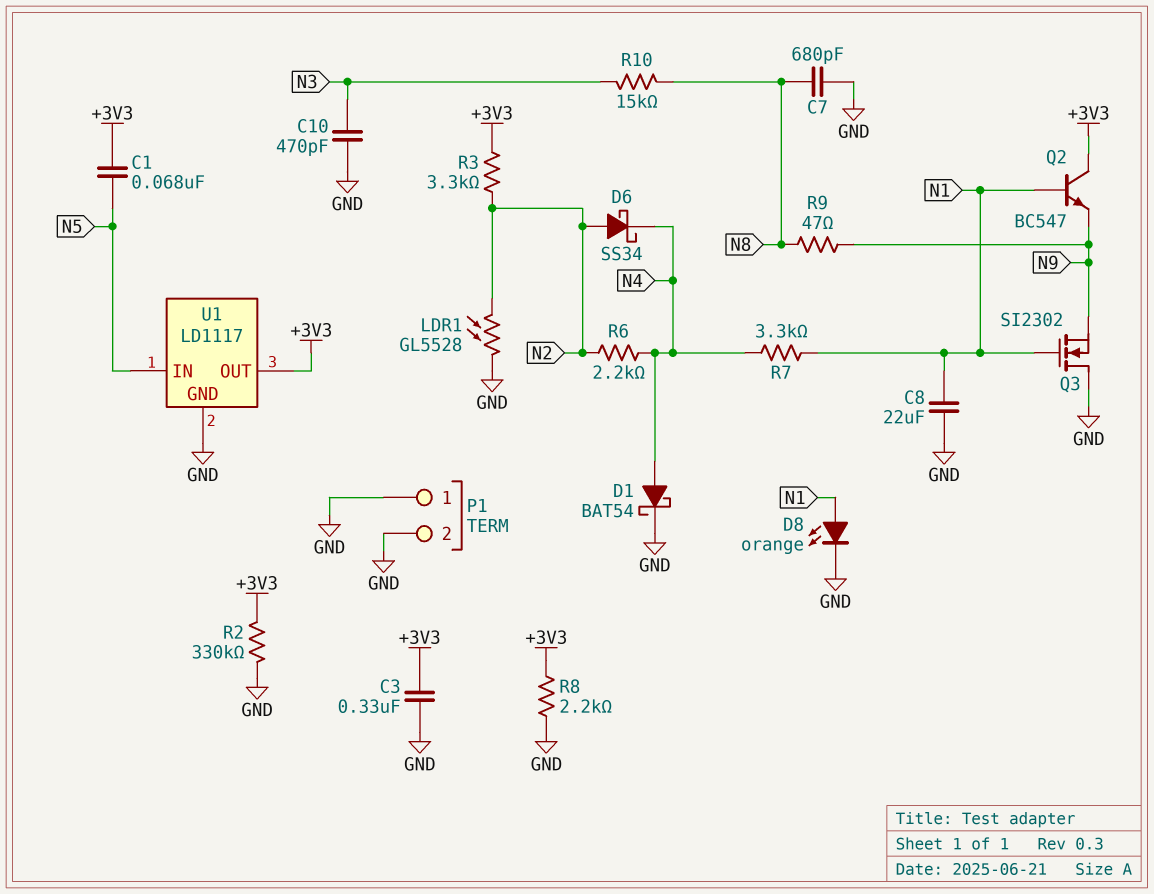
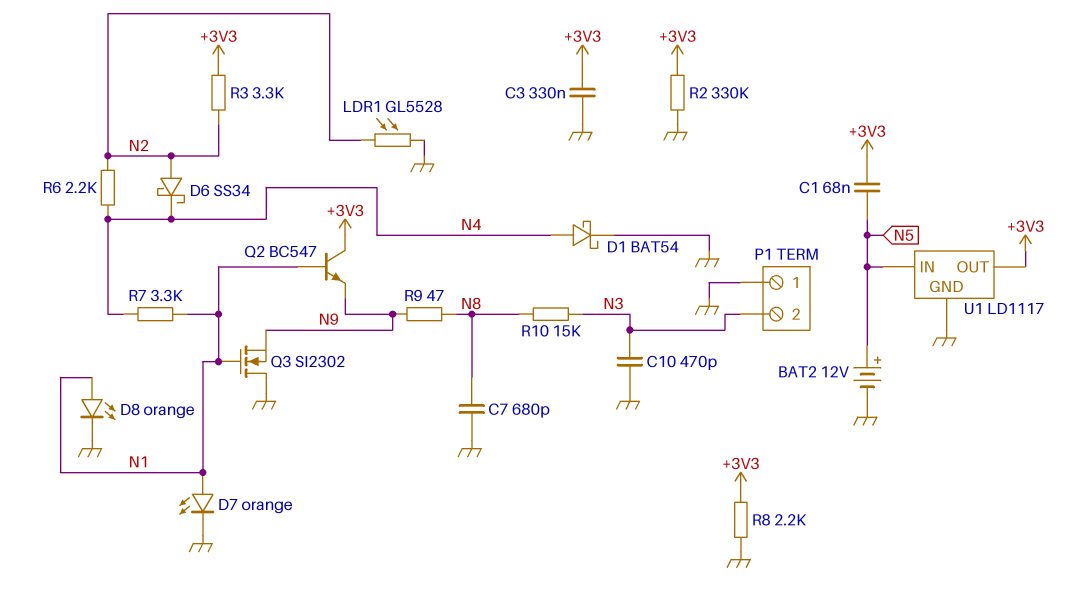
BAT2: none -> 12V (plus N5, minus GND)
C8: 22uF (GND, N1) -> none
D7: none -> LED orange (A N1, K GND)
P1 pin 2: GND -> N3

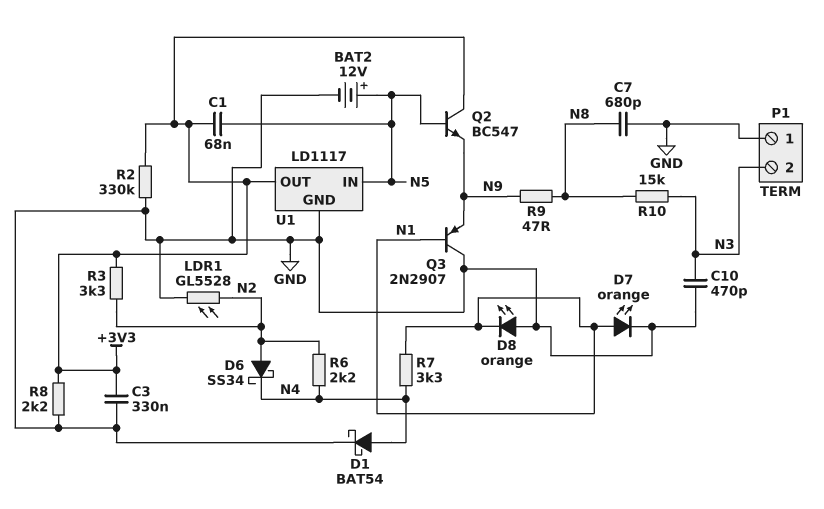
D8: LED orange (A N1, K GND) -> LED orange (A GND, K N1)
Q2: NPN BC547 (B N1, C +3V3, E N9) -> NPN BC547 (B N5, C +3V3, E N9)
Q3: NMOS SI2302 (G N1, D GND, S N9) -> PNP 2N2907 (B N1, C GND, E N9)

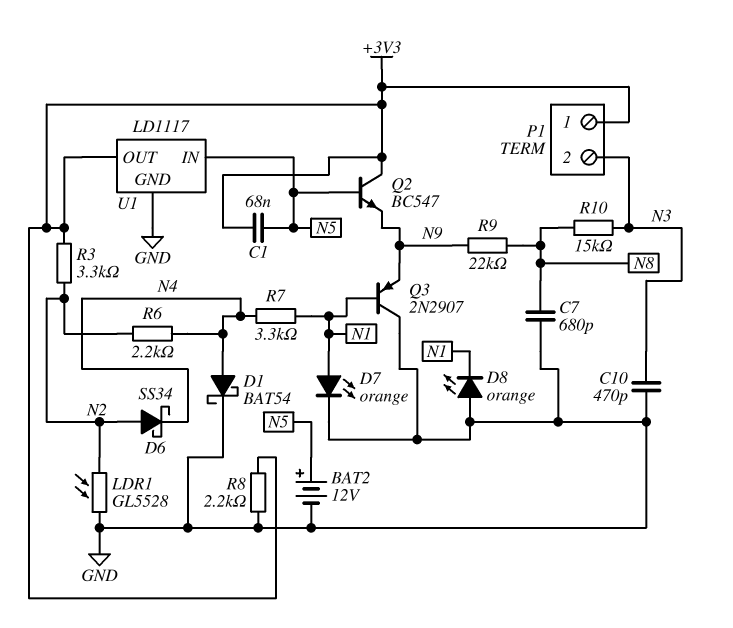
C3: 330nF (+3V3, GND) -> none
P1 pin 1: GND -> +3V3
R2: 330k (+3V3, GND) -> none
R9: 47 (N8, N9) -> 22k (N8, N9)

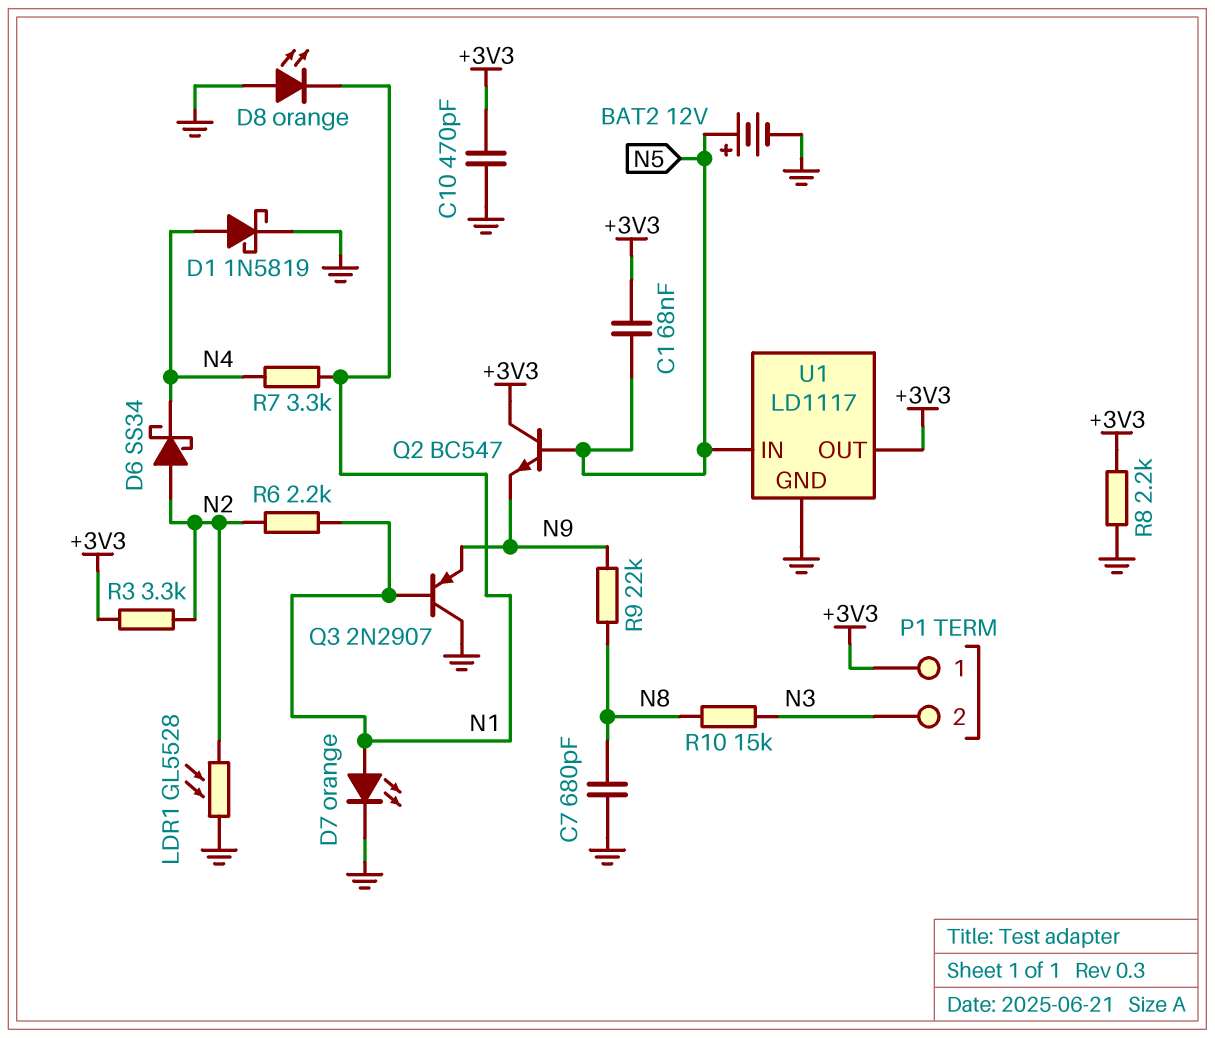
C10: 470pF (GND, N3) -> 470pF (+3V3, GND)
D1: schottky BAT54 (A N4, K GND) -> schottky 1N5819 (A N4, K GND)
R6: 2.2k (N2, N4) -> 2.2k (N1, N2)

